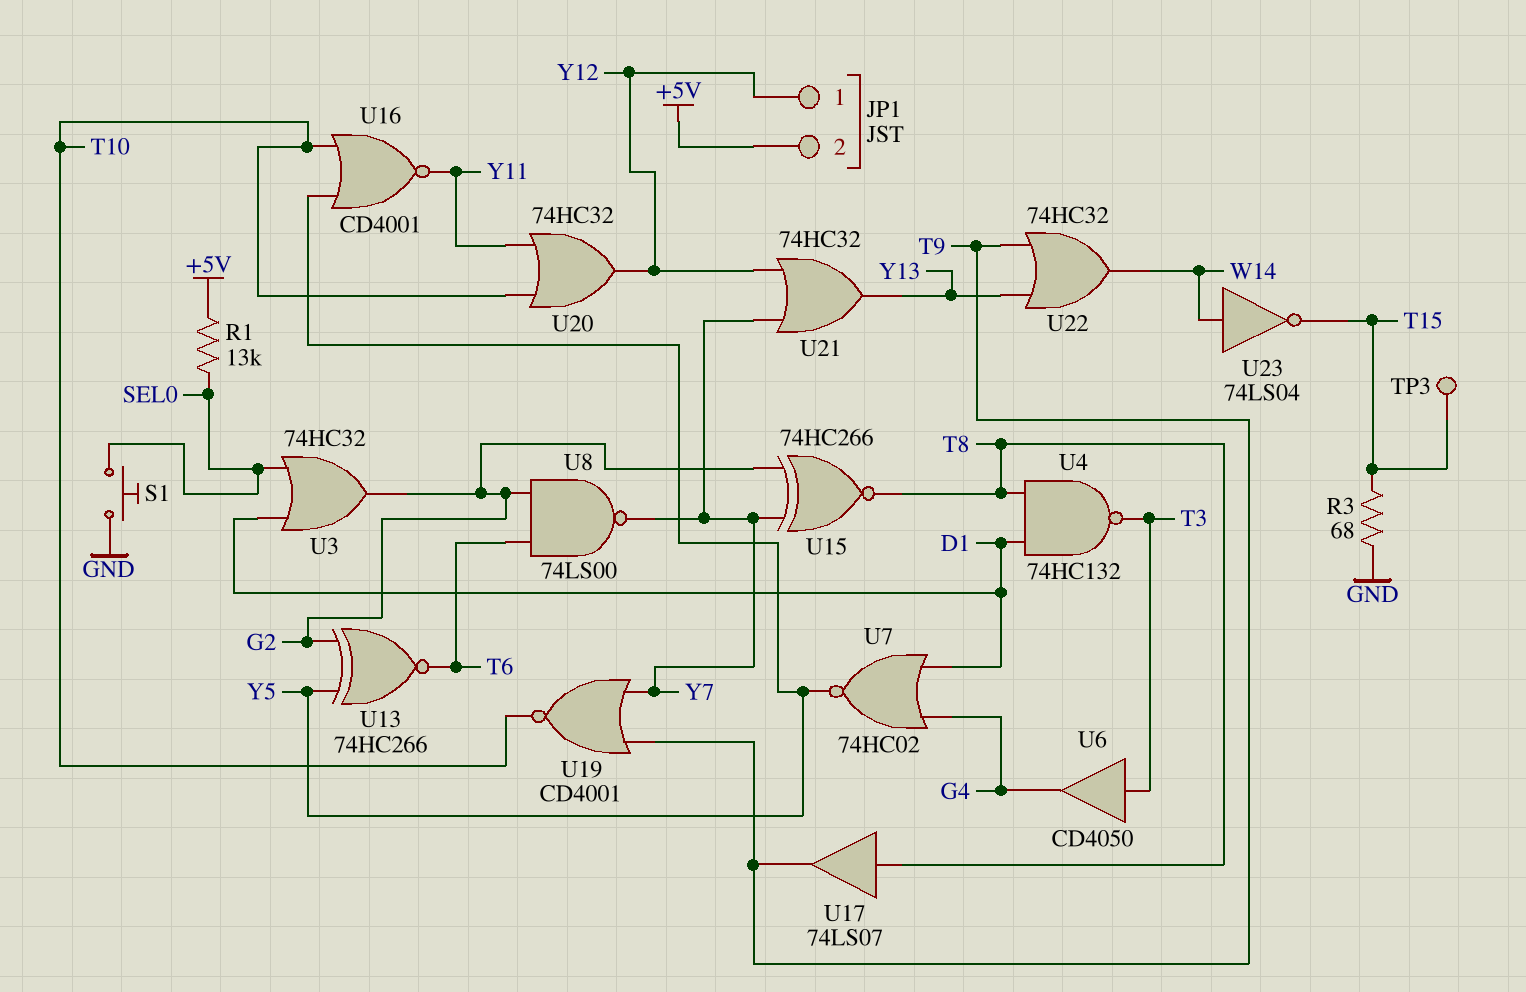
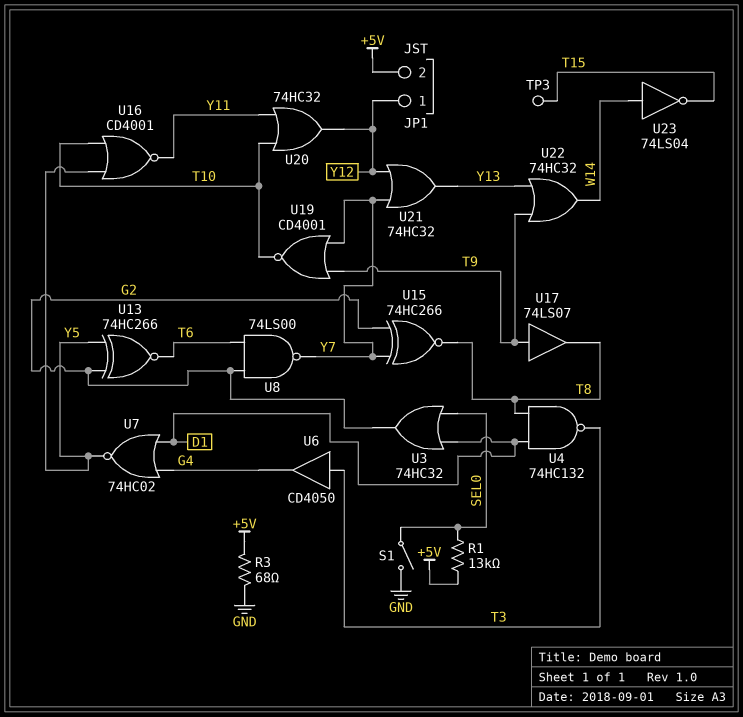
R3: 68 (GND, T15) -> 68 (+5V, GND)
S1: button (GND, SEL0) -> switch (GND, SEL0)
U17: buffer 74LS07 (in T8, out T9) -> buffer 74LS07 (in T9, out T8)

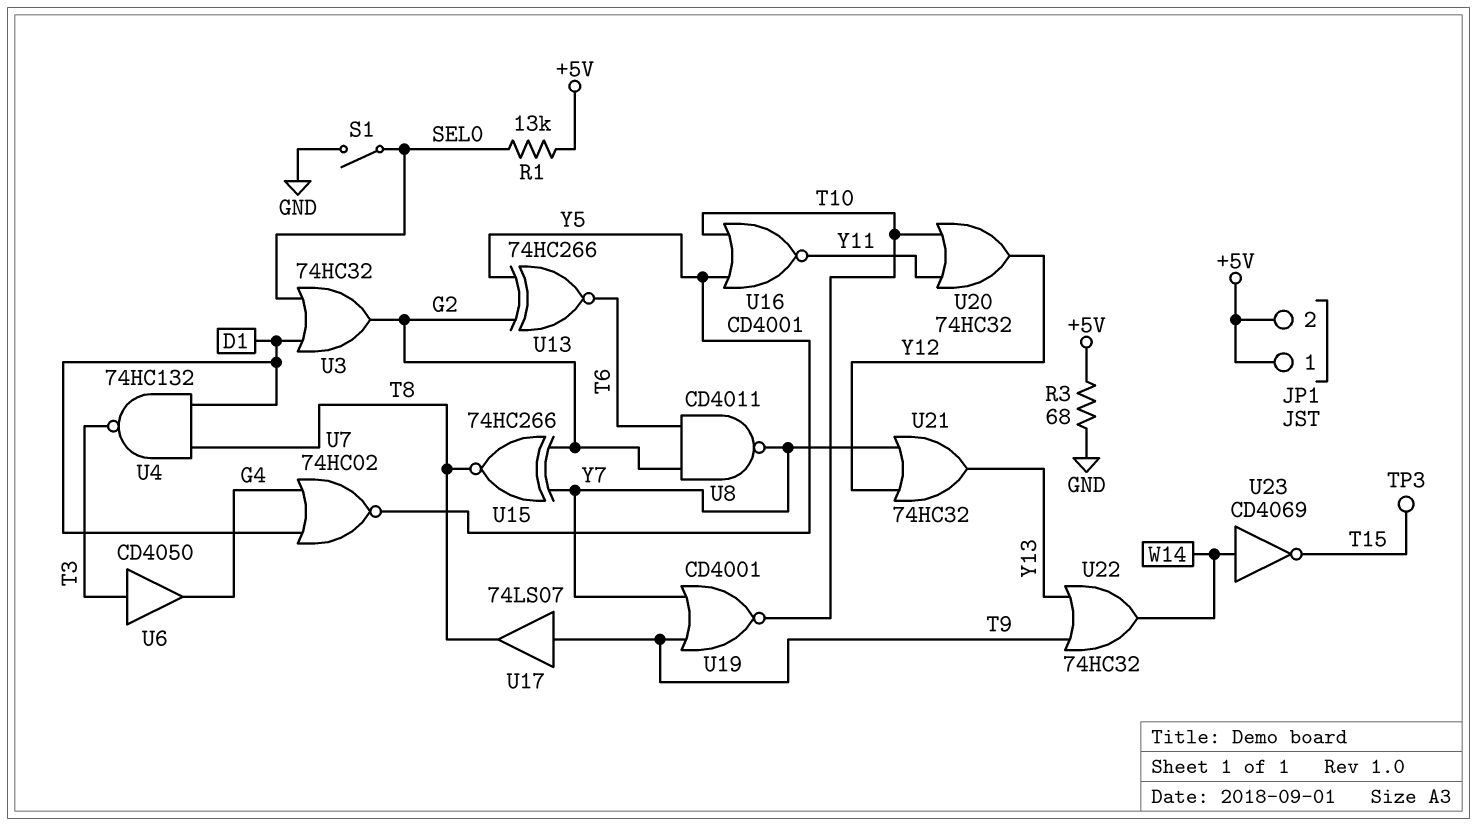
JP1 pin 1: Y12 -> +5V
U8: NAND 74LS00 (in G2, in T6, out Y7) -> NAND CD4011 (in G2, in T6, out Y7)
U23: NOT 74LS04 (in W14, out T15) -> NOT CD4069 (in W14, out T15)

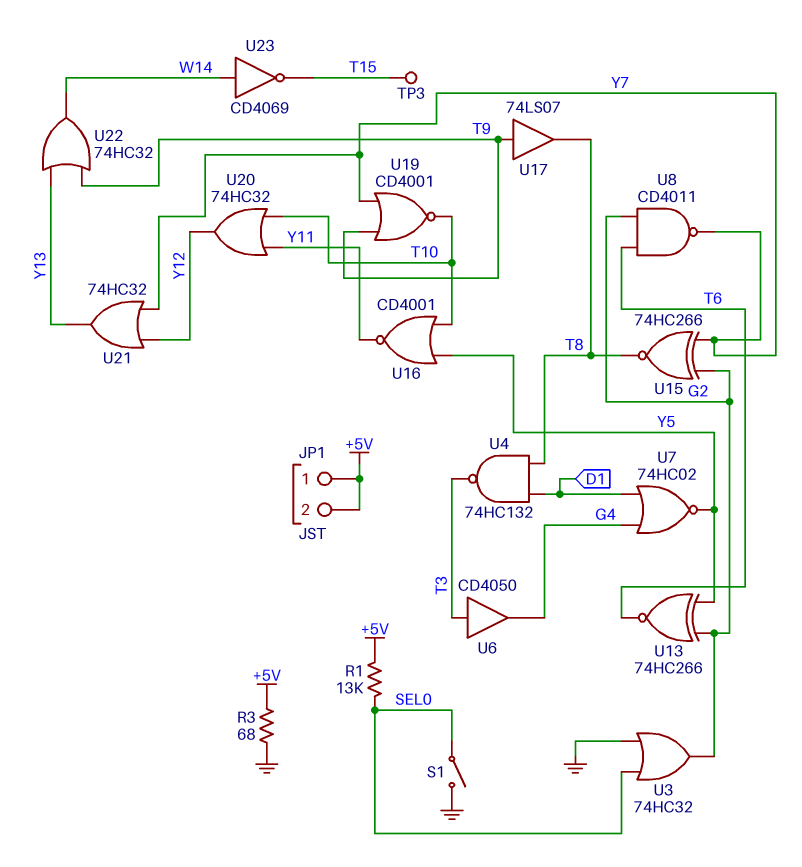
U3: OR 74HC32 (in D1, in SEL0, out G2) -> OR 74HC32 (in GND, in SEL0, out G2)

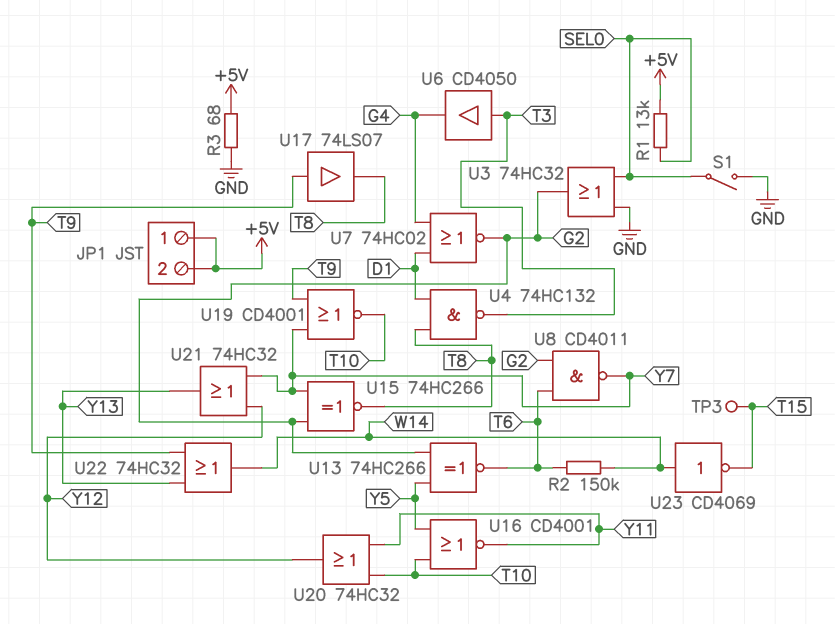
R2: none -> 150k (T6, W14)
U7: NOR 74HC02 (in D1, in G4, out Y5) -> NOR 74HC02 (in D1, in G4, out G2)

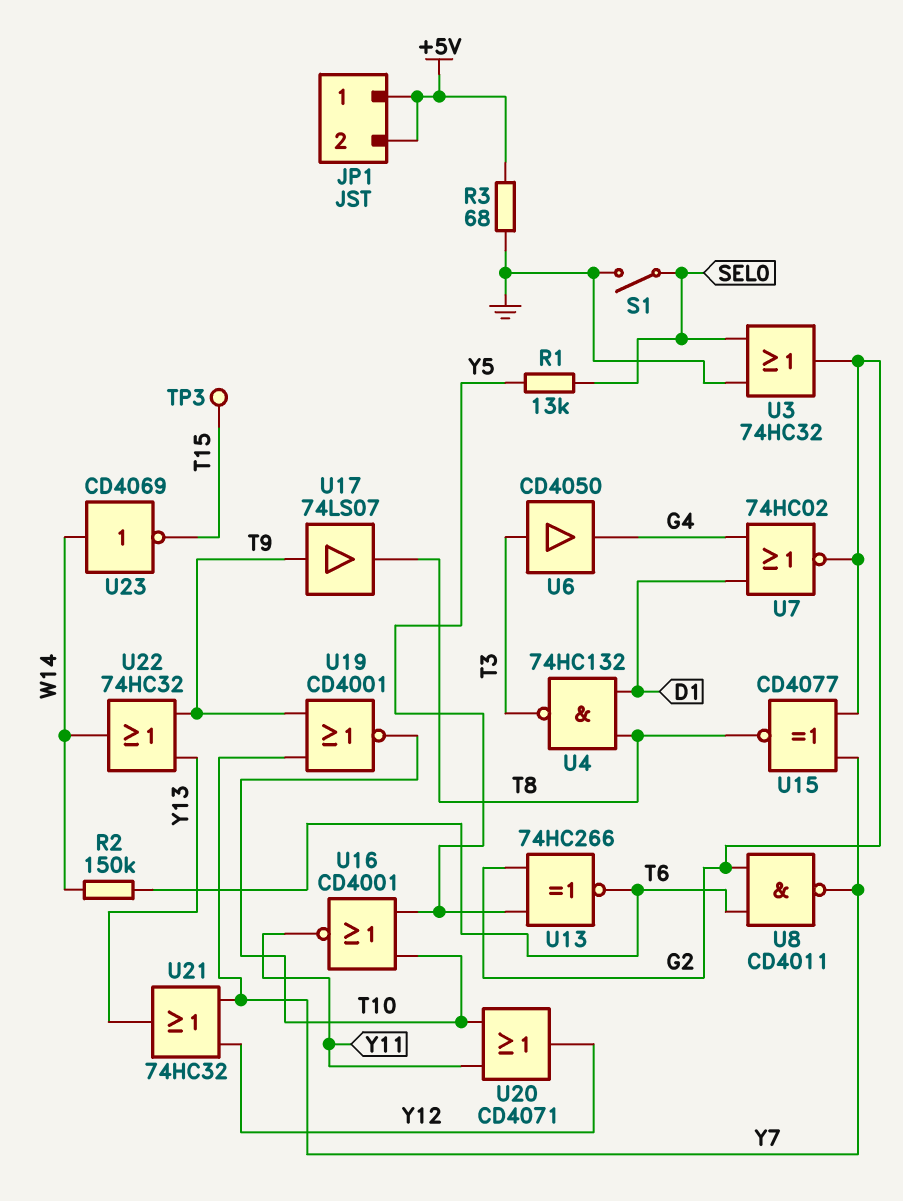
R1: 13k (+5V, SEL0) -> 13k (SEL0, Y5)
U15: XNOR 74HC266 (in G2, in Y7, out T8) -> XNOR CD4077 (in G2, in Y7, out T8)
U20: OR 74HC32 (in T10, in Y11, out Y12) -> OR CD4071 (in T10, in Y11, out Y12)

